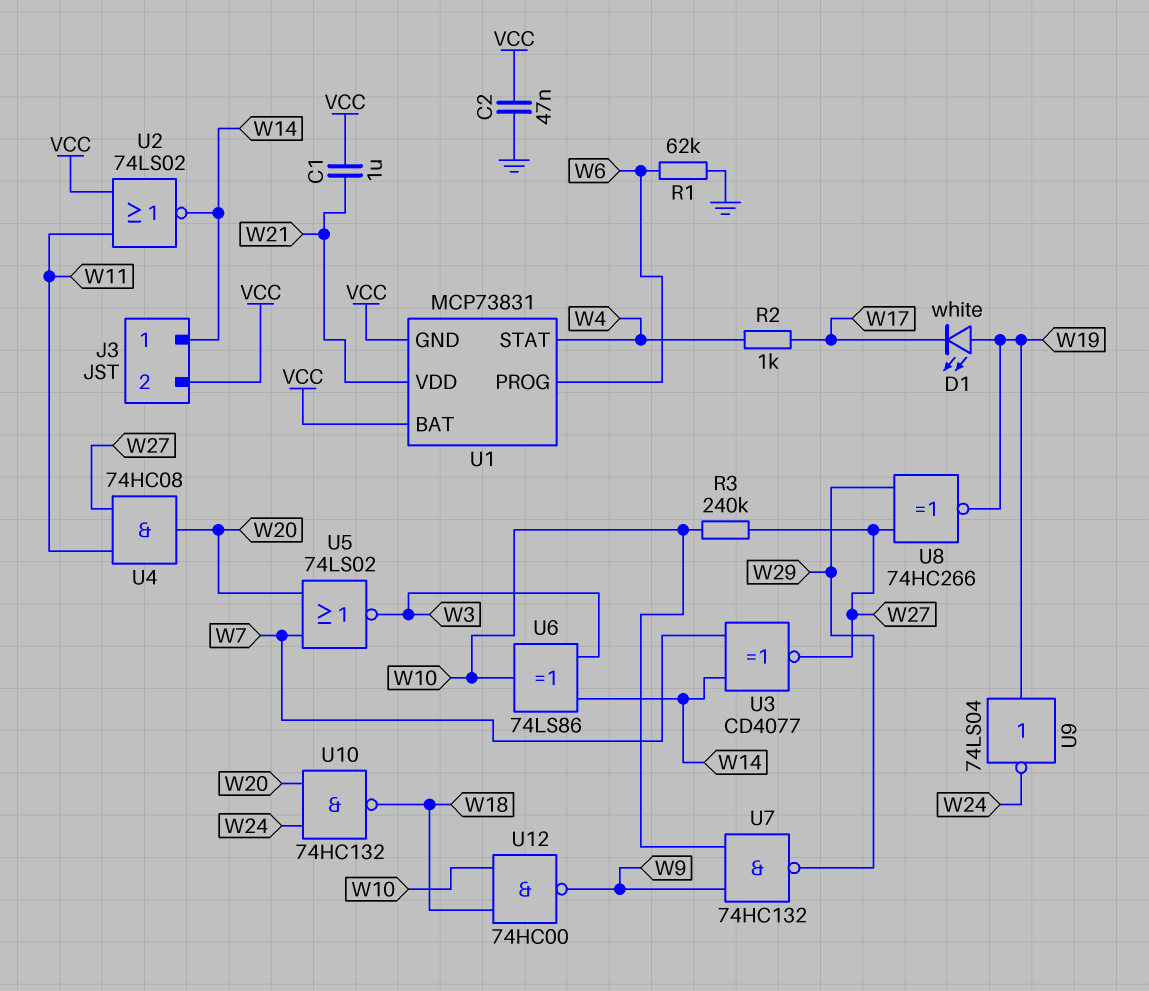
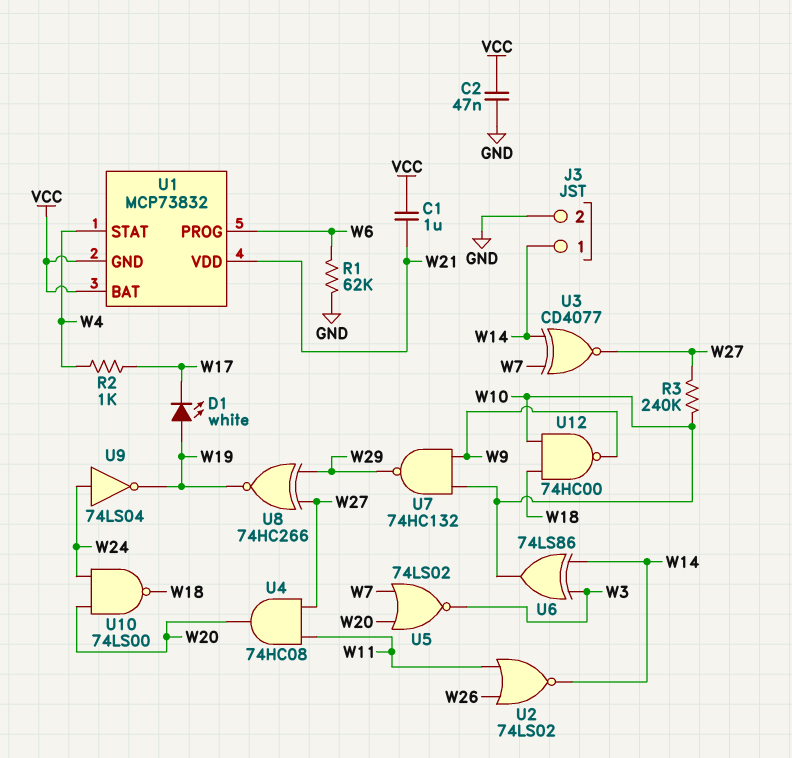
J3 pin 2: VCC -> GND
U1: MCP73831 -> MCP73832
U2: NOR 74LS02 (in VCC, in W11, out W14) -> NOR 74LS02 (in W11, in W26, out W14)
U9: NOT 74LS04 (in W19, out W24) -> NOT 74LS04 (in W24, out W19)
U10: NAND 74HC132 (in W20, in W24, out W18) -> NAND 74LS00 (in W20, in W24, out W18)

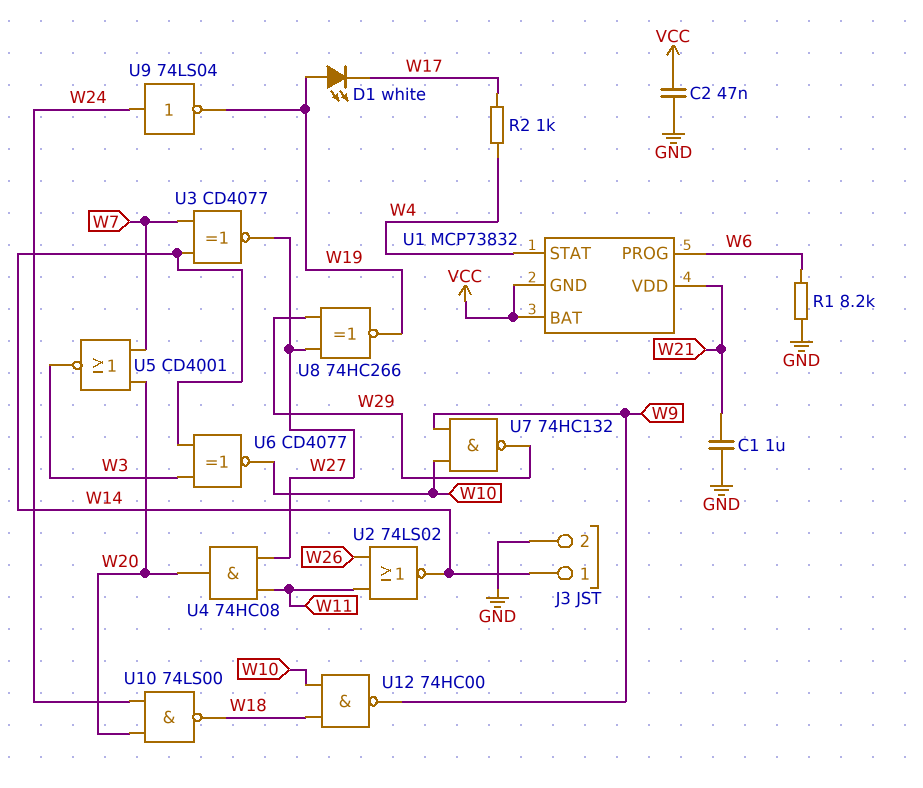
C1: 1uF (VCC, W21) -> 1uF (GND, W21)
R1: 62k (GND, W6) -> 8.2k (GND, W6)
R3: 240k (W10, W27) -> none
U5: NOR 74LS02 (in W7, in W20, out W3) -> NOR CD4001 (in W7, in W20, out W3)
U6: XOR 74LS86 (in W3, in W14, out W10) -> XNOR CD4077 (in W3, in W14, out W10)

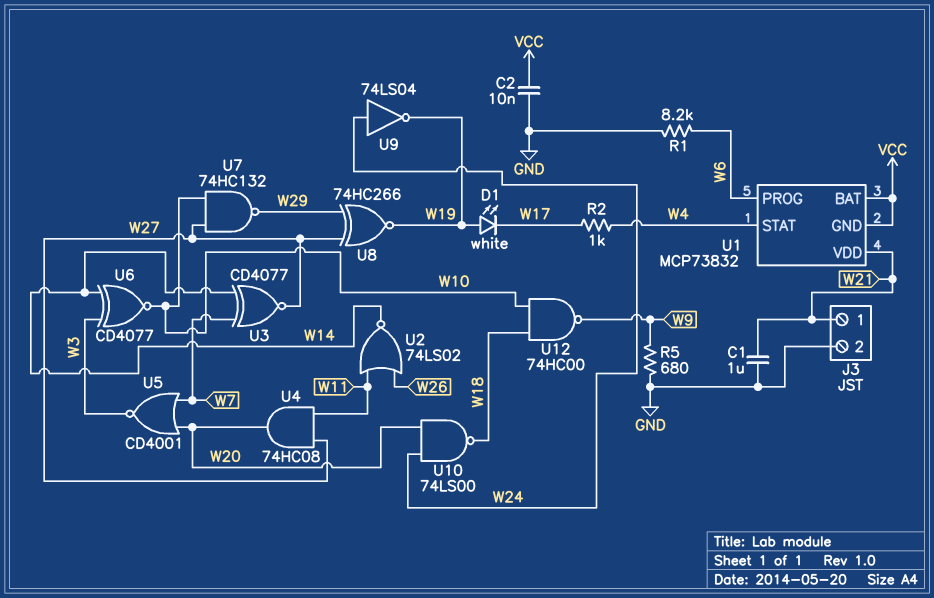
C2: 47nF (GND, VCC) -> 10nF (GND, VCC)
J3 pin 1: W14 -> W21
R5: none -> 680 (GND, W9)
U7: NAND 74HC132 (in W9, in W10, out W29) -> NAND 74HC132 (in W10, in W27, out W29)

